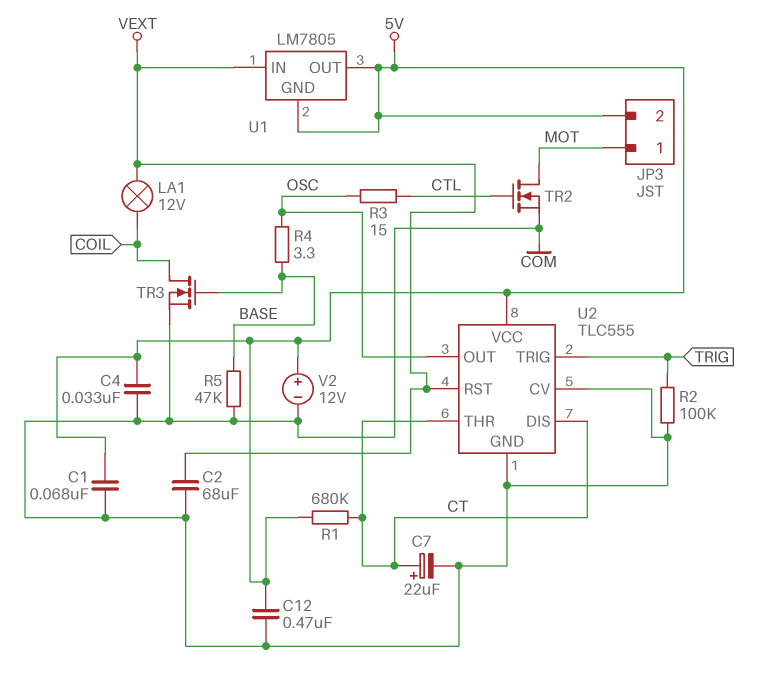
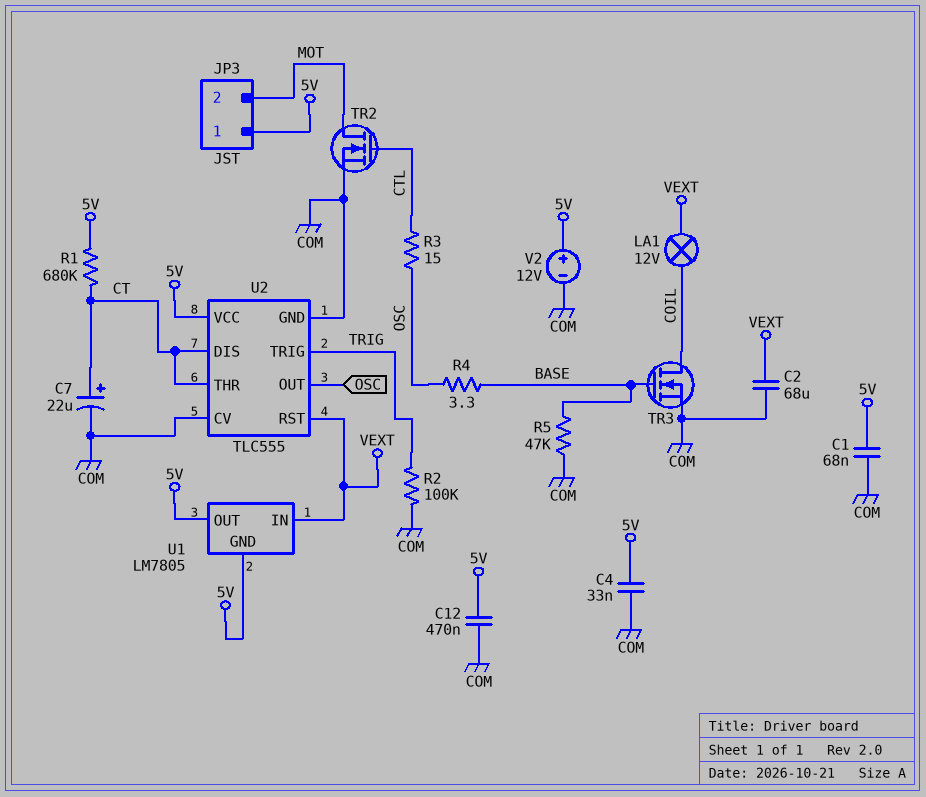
JP3 pin 1: MOT -> 5V
JP3 pin 2: 5V -> MOT

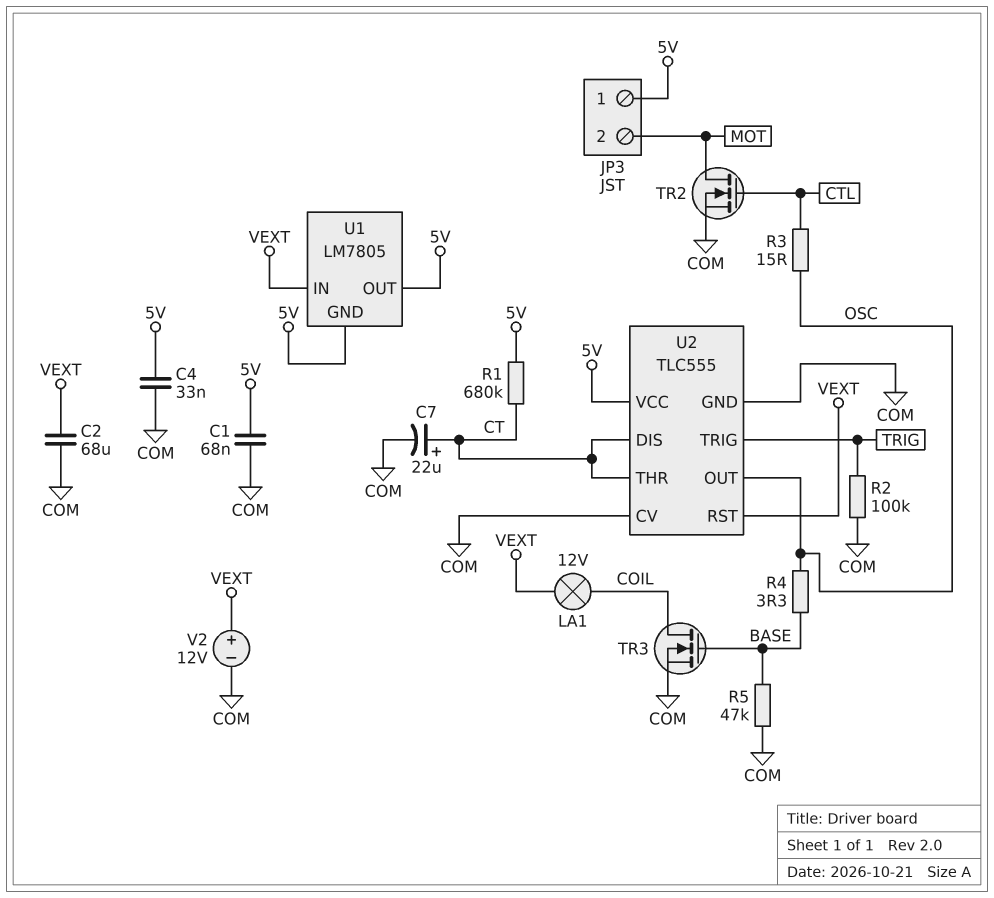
C12: 470nF (5V, COM) -> none
V2: 12V (plus 5V, minus COM) -> 12V (plus VEXT, minus COM)

